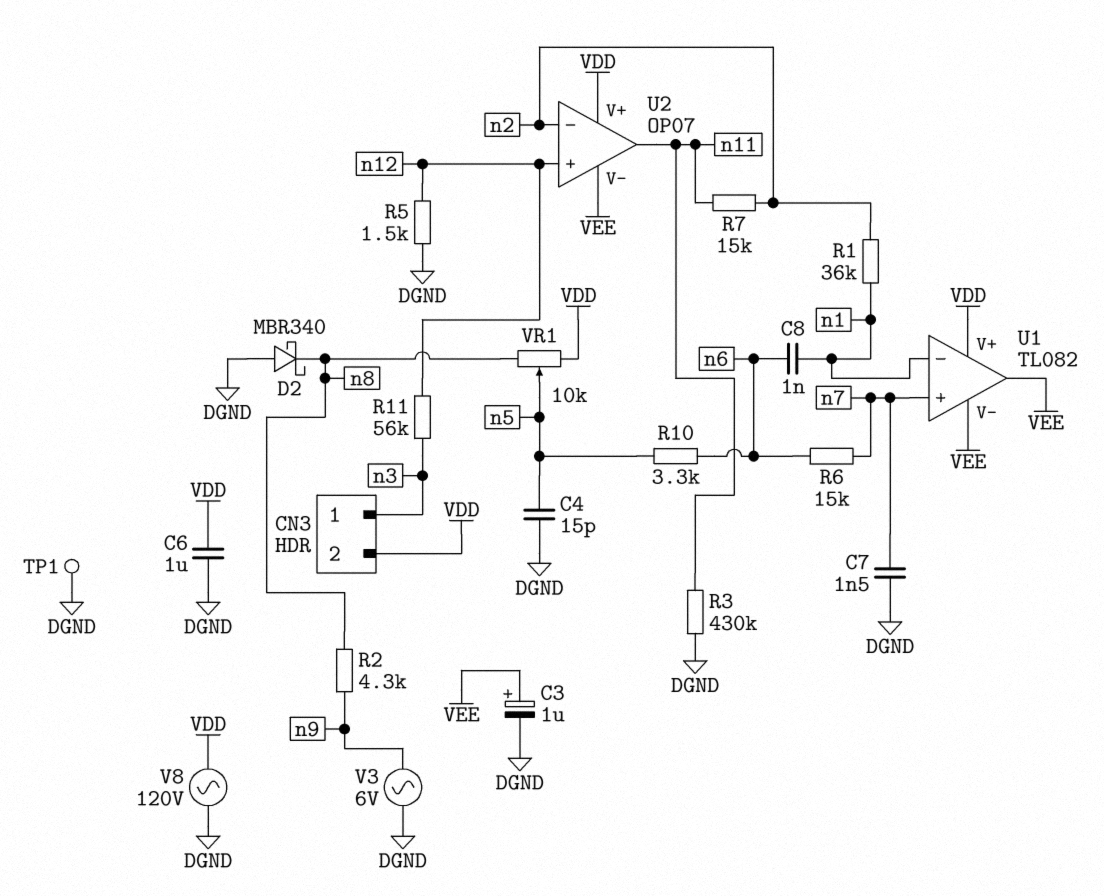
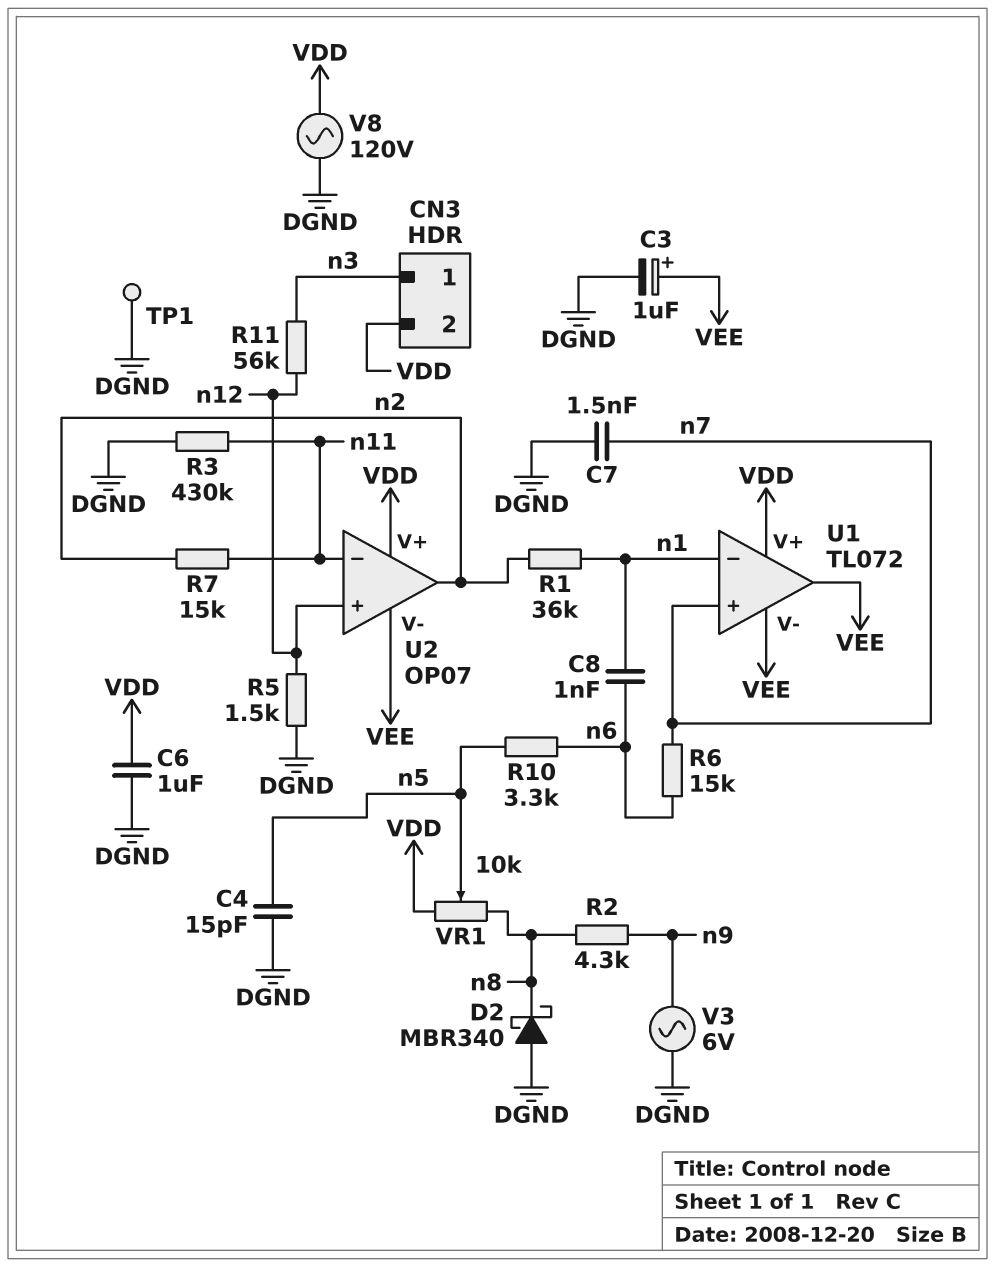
U1: TL082 -> TL072
U2 pin in-: n2 -> n11
U2 pin out: n11 -> n2

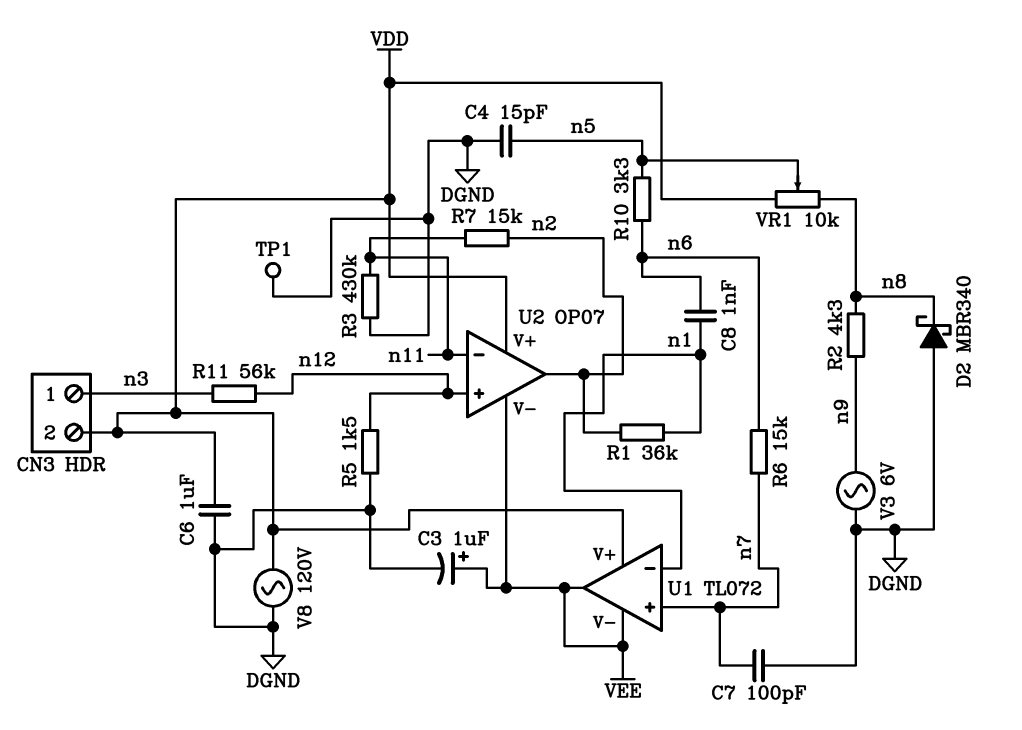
C7: 1.5nF (DGND, n7) -> 100pF (DGND, n7)

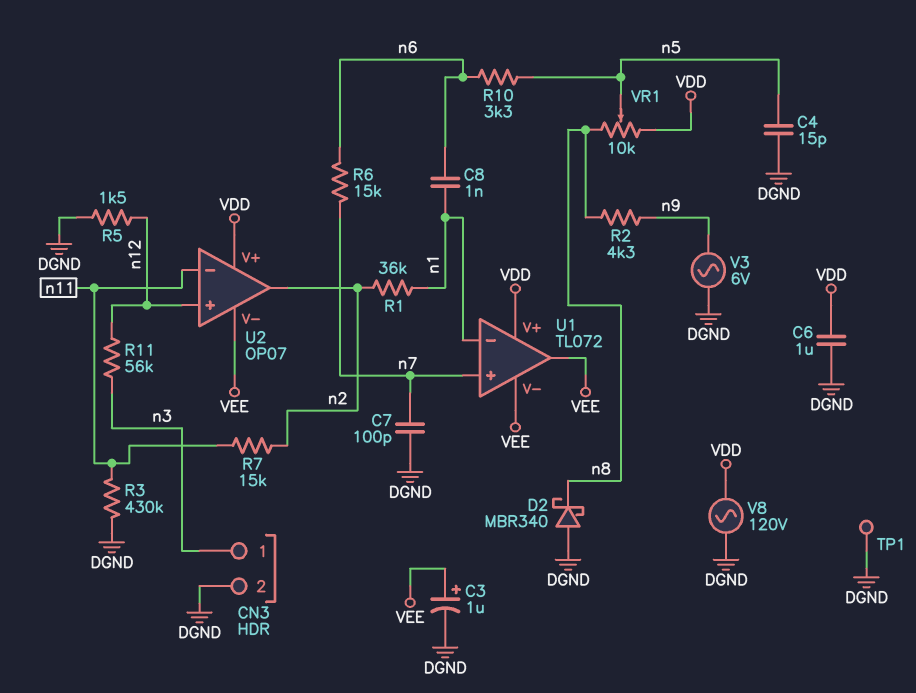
CN3 pin 2: VDD -> DGND

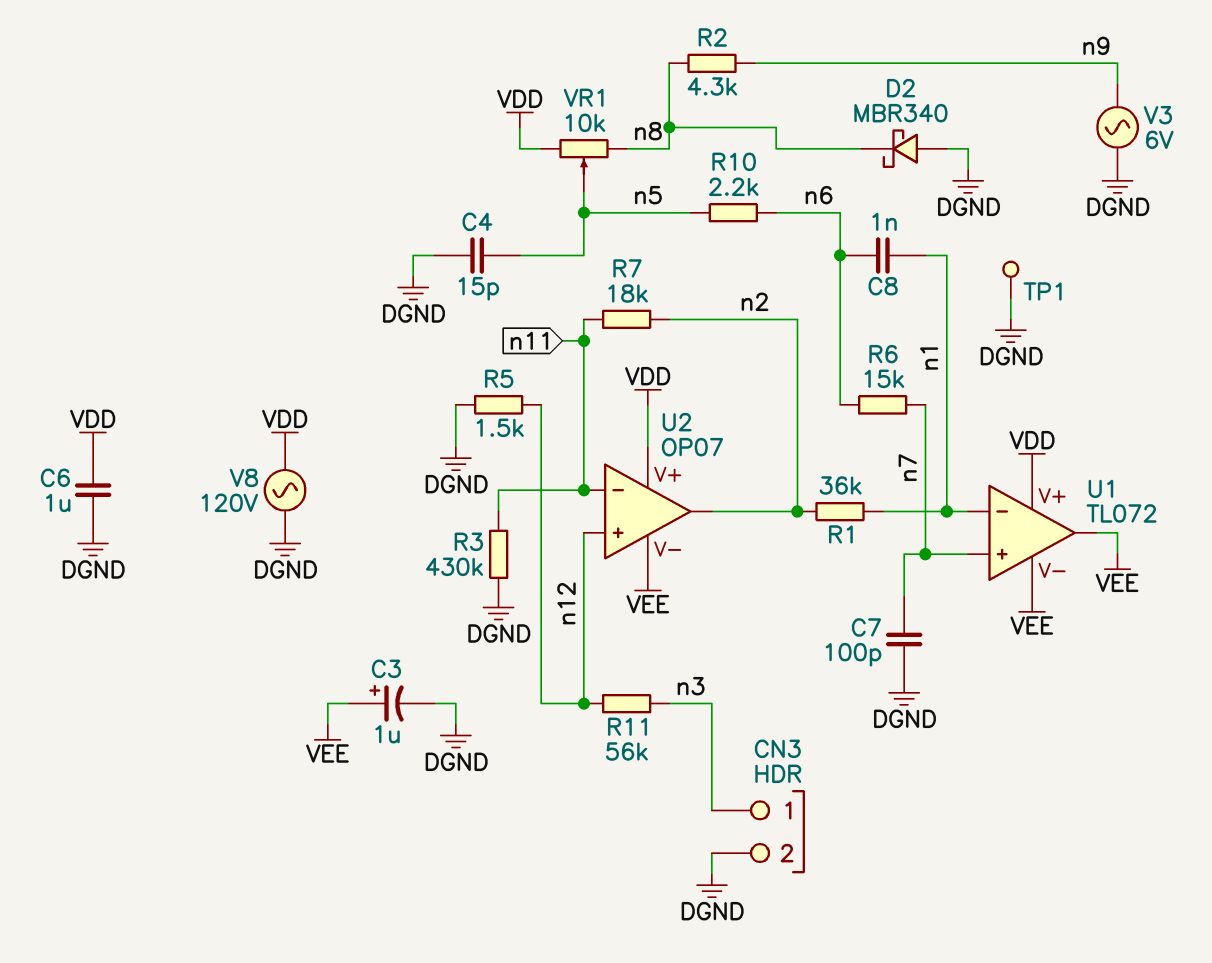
R7: 15k (n2, n11) -> 18k (n2, n11)
R10: 3.3k (n5, n6) -> 2.2k (n5, n6)

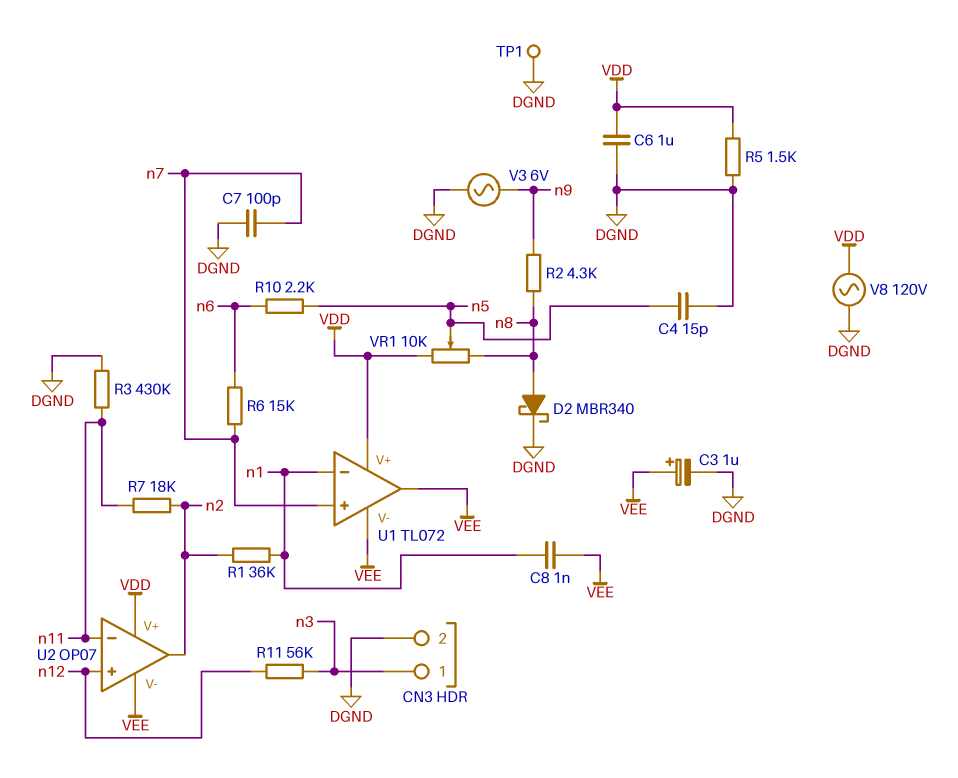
C8: 1nF (n1, n6) -> 1nF (VEE, n1)
D2: schottky MBR340 (A DGND, K n8) -> schottky MBR340 (A n8, K DGND)
R5: 1.5k (DGND, n12) -> 1.5k (DGND, VDD)

